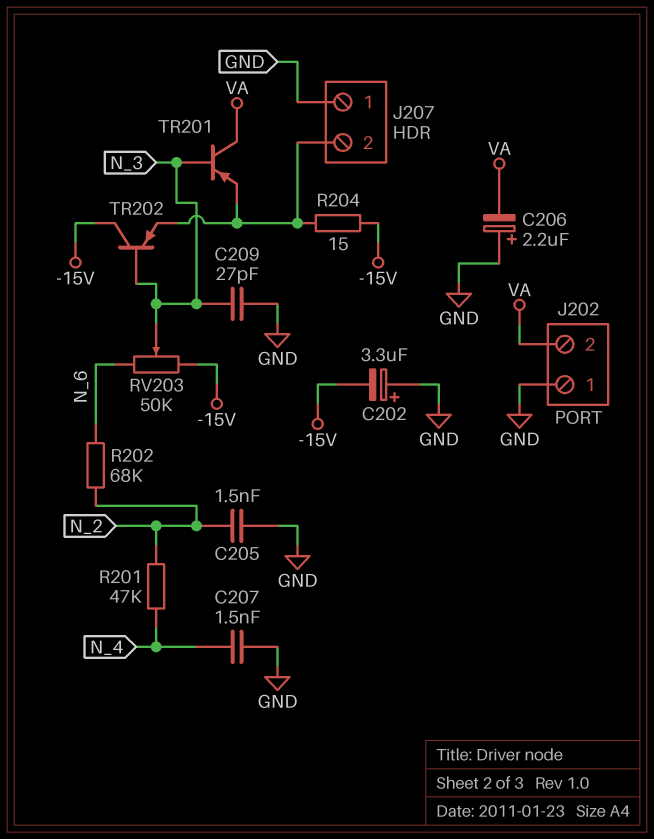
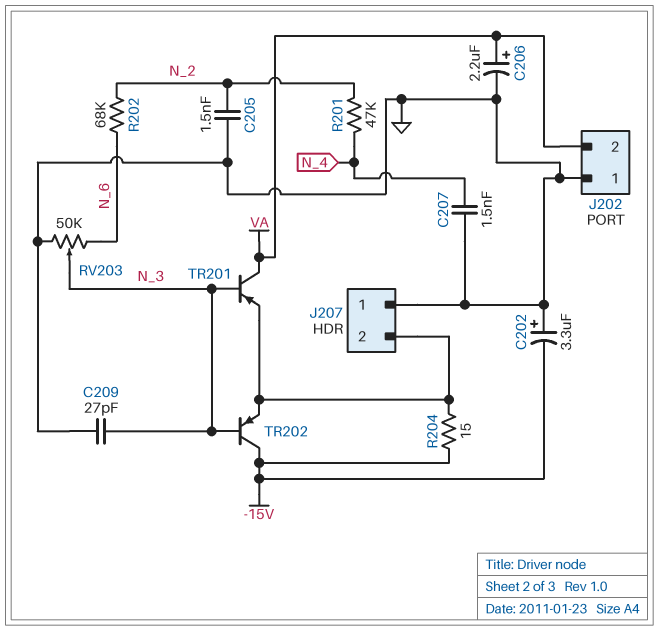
C206: 2.2uF (plus GND, minus VA) -> 2.2uF (plus VA, minus GND)
RV203: 50k (-15V, N_6, wiper N_3) -> 50k (GND, N_6, wiper N_3)

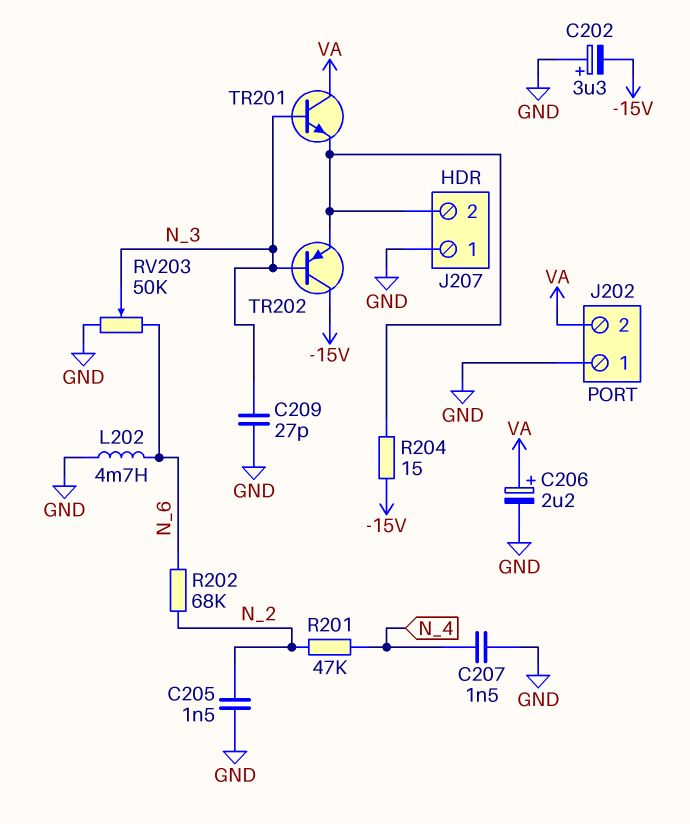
L202: none -> 4.7mH (GND, N_6)
TR201: PNP (B N_3, C VA, E J207/2) -> NPN (B N_3, C VA, E J207/2)

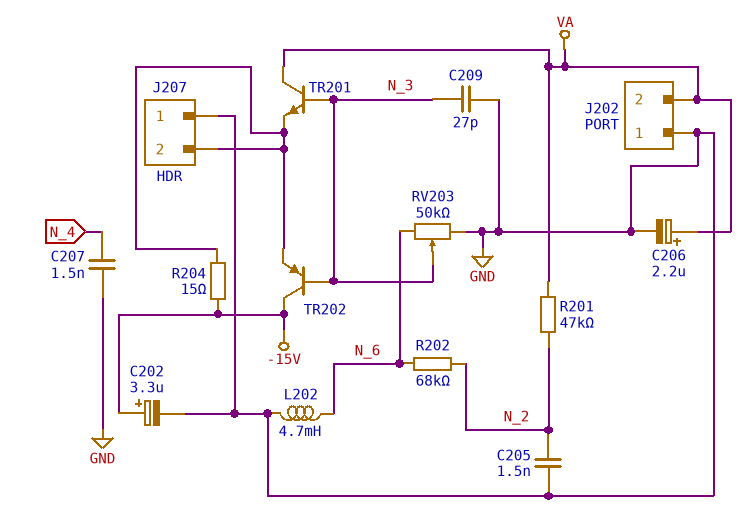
C202: 3.3uF (plus GND, minus -15V) -> 3.3uF (plus -15V, minus GND)
R201: 47k (N_2, N_4) -> 47k (N_2, VA)

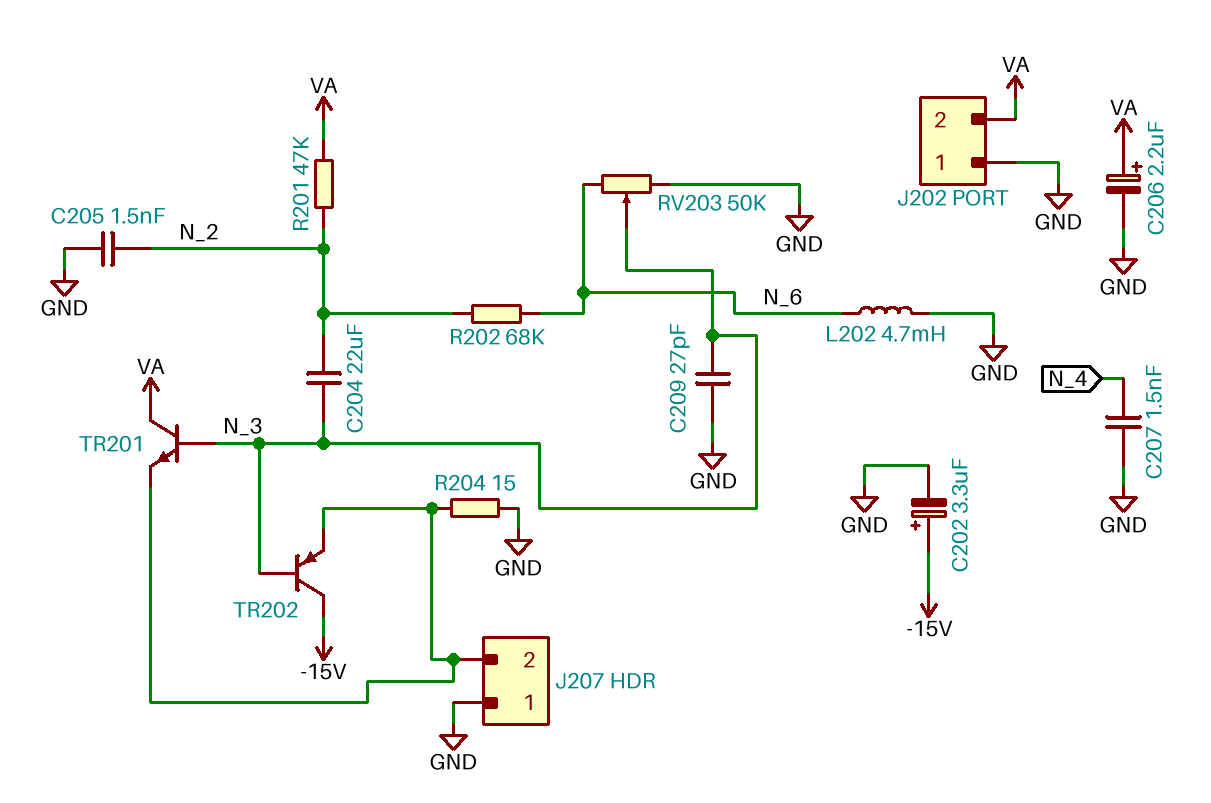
C204: none -> 22uF (N_2, N_3)
R204: 15 (-15V, J207/2) -> 15 (GND, J207/2)

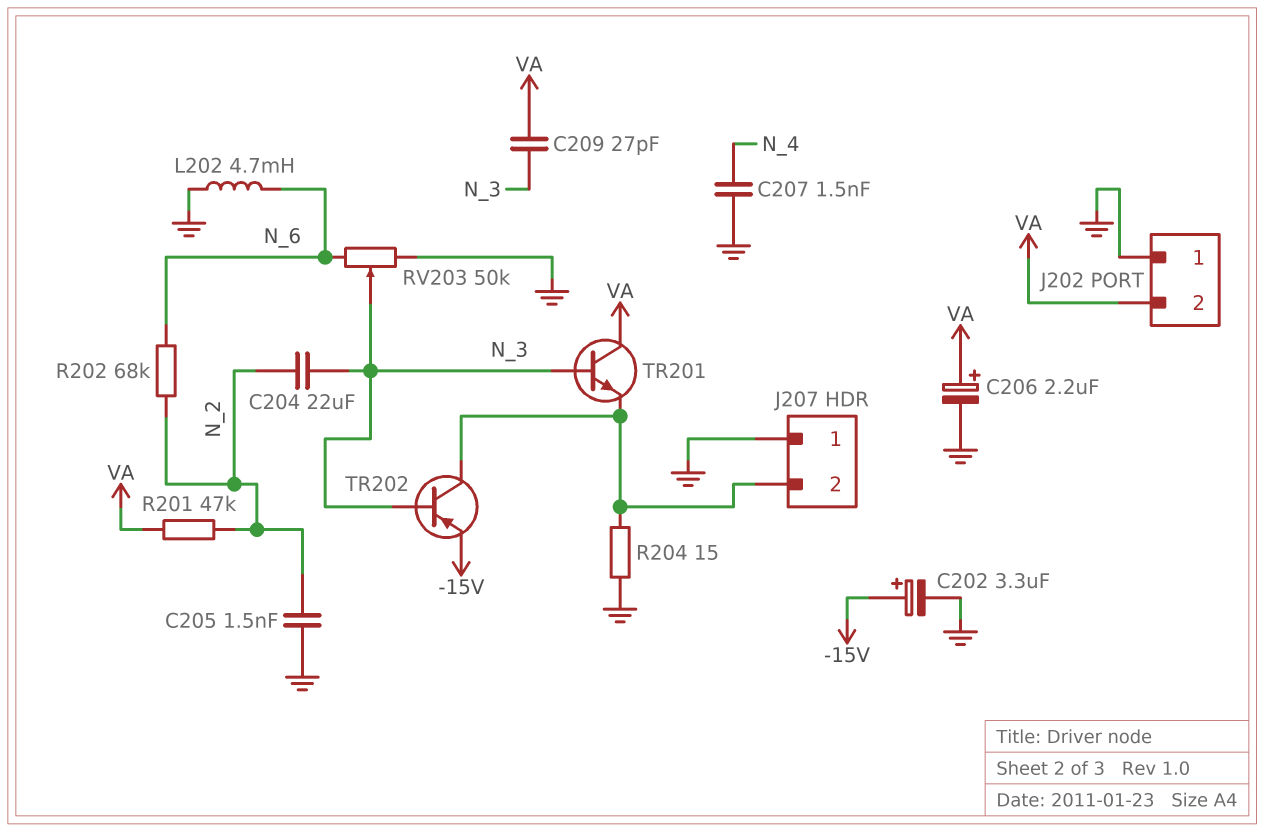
C209: 27pF (GND, N_3) -> 27pF (N_3, VA)
TR202: PNP (B N_3, C -15V, E J207/2) -> PNP (B N_3, C J207/2, E -15V)

